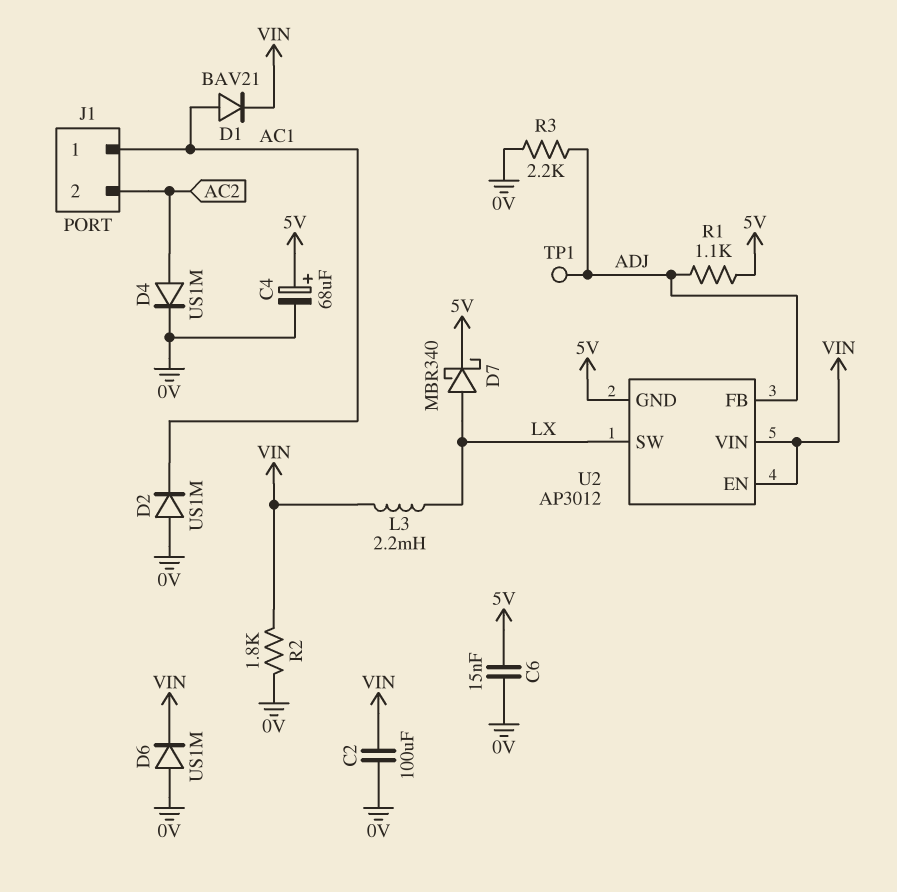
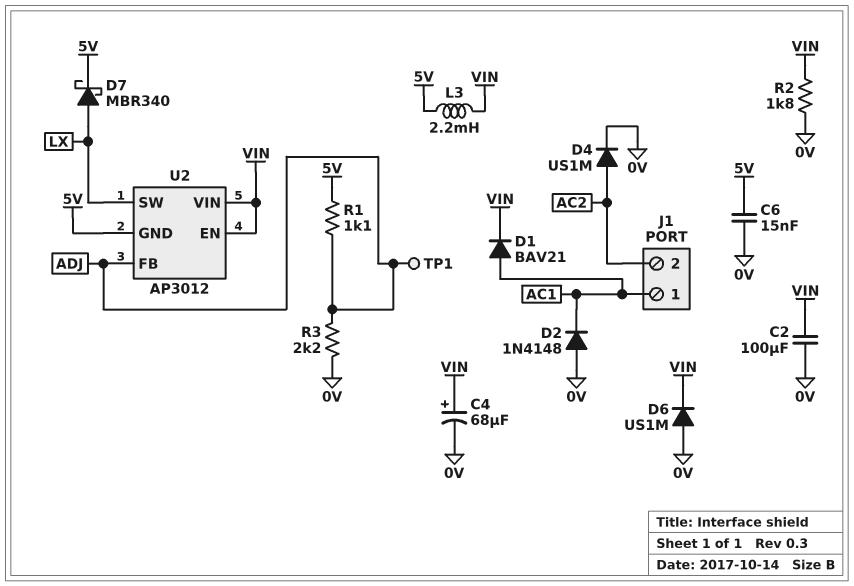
C4: 68uF (plus 5V, minus 0V) -> 68uF (plus VIN, minus 0V)
D2: diode US1M (A 0V, K AC1) -> diode 1N4148 (A 0V, K AC1)
L3: 2.2mH (LX, VIN) -> 2.2mH (5V, VIN)

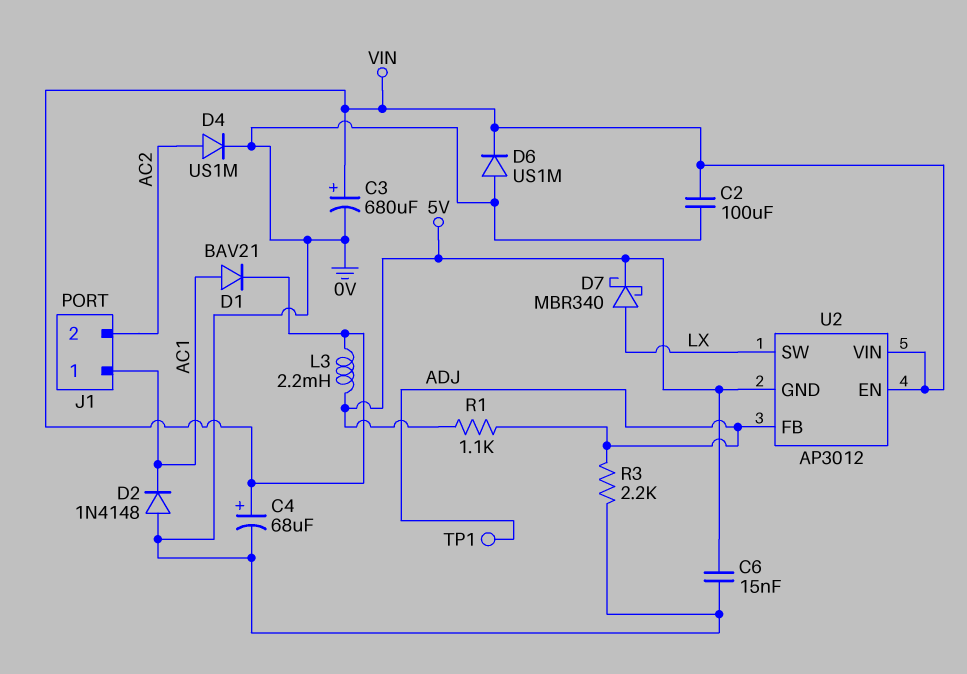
C3: none -> 680uF (plus VIN, minus 0V)
R2: 1.8k (0V, VIN) -> none

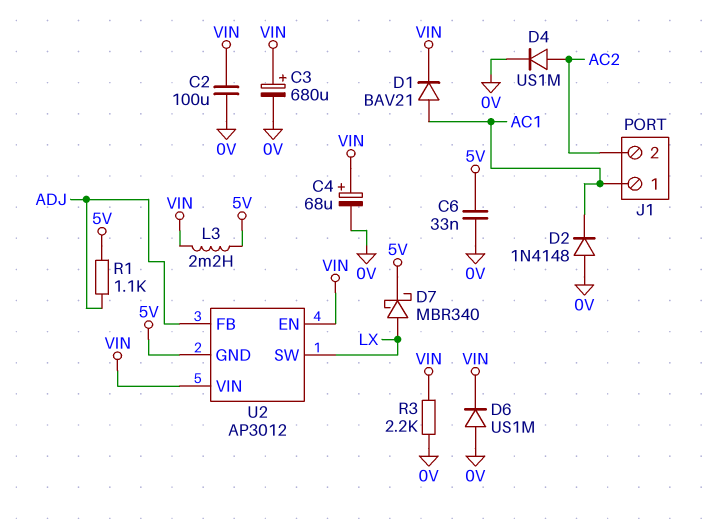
C6: 15nF (0V, 5V) -> 33nF (0V, 5V)
R3: 2.2k (0V, ADJ) -> 2.2k (0V, VIN)
TP1: test point (ADJ) -> none

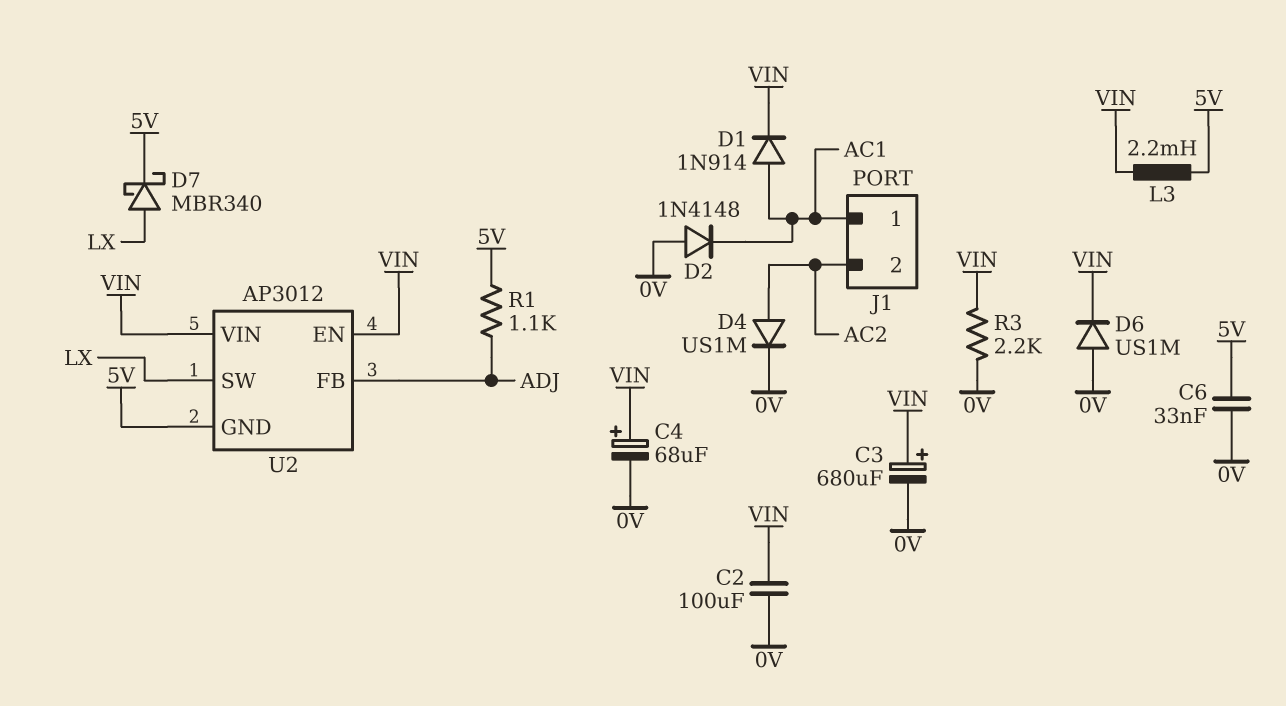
D1: diode BAV21 (A AC1, K VIN) -> diode 1N914 (A AC1, K VIN)

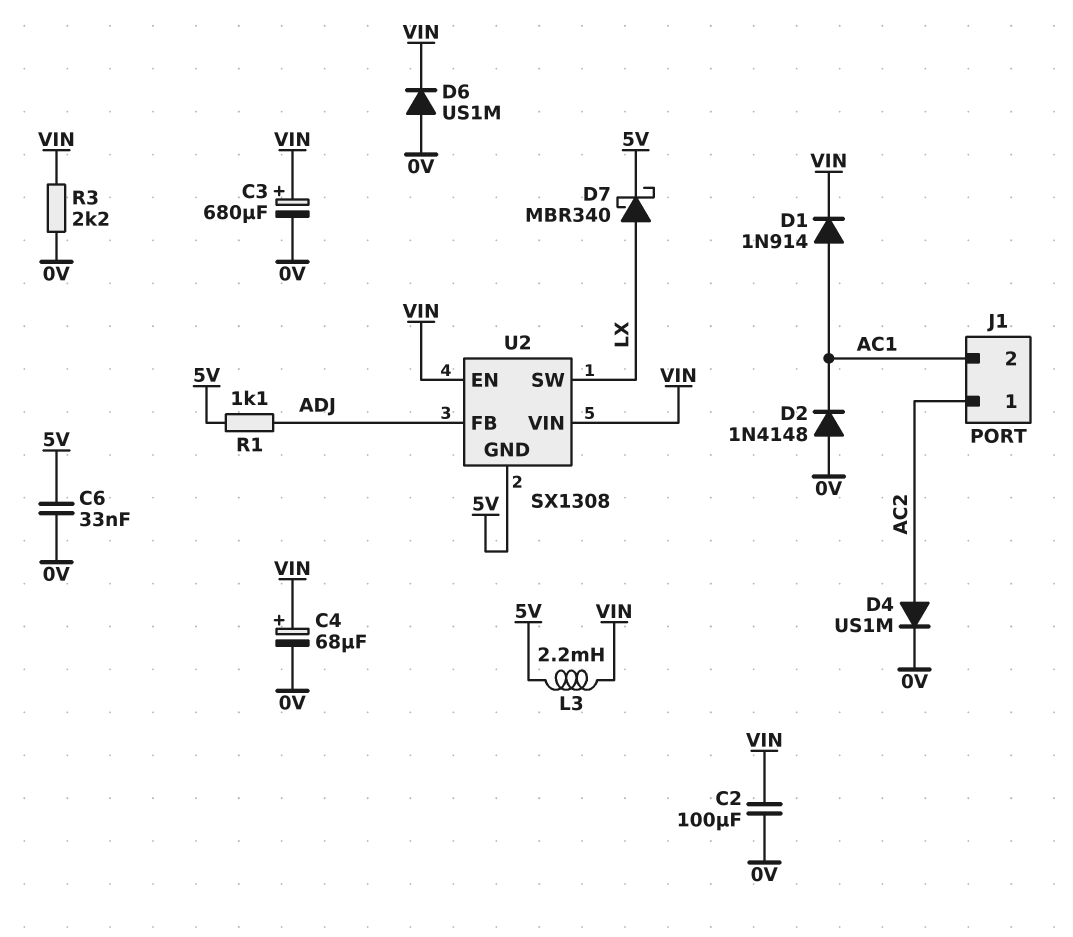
J1 pin 1: AC1 -> AC2
J1 pin 2: AC2 -> AC1
U2: AP3012 -> SX1308

